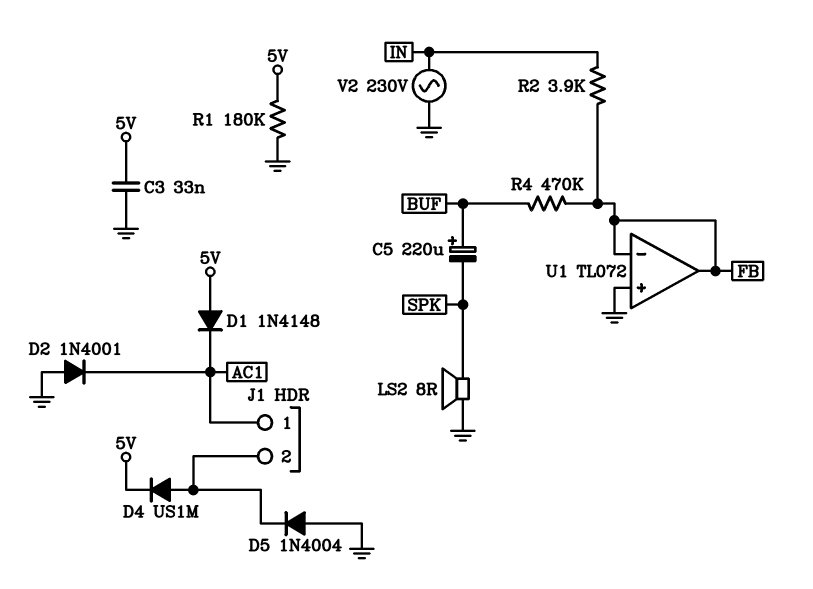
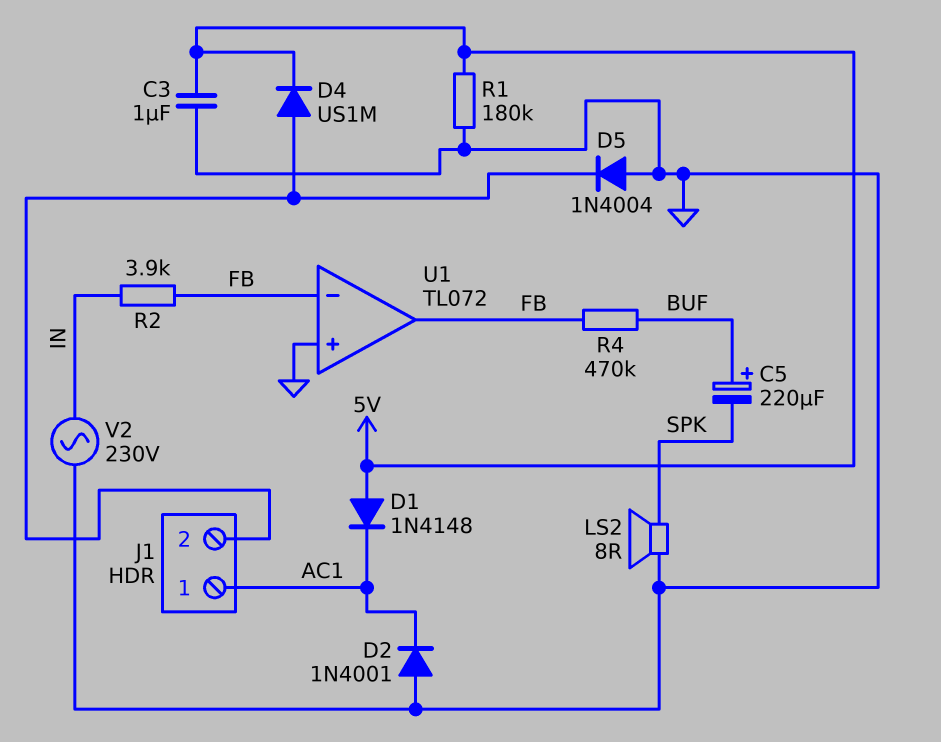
C3: 33nF (5V, GND) -> 1uF (5V, GND)

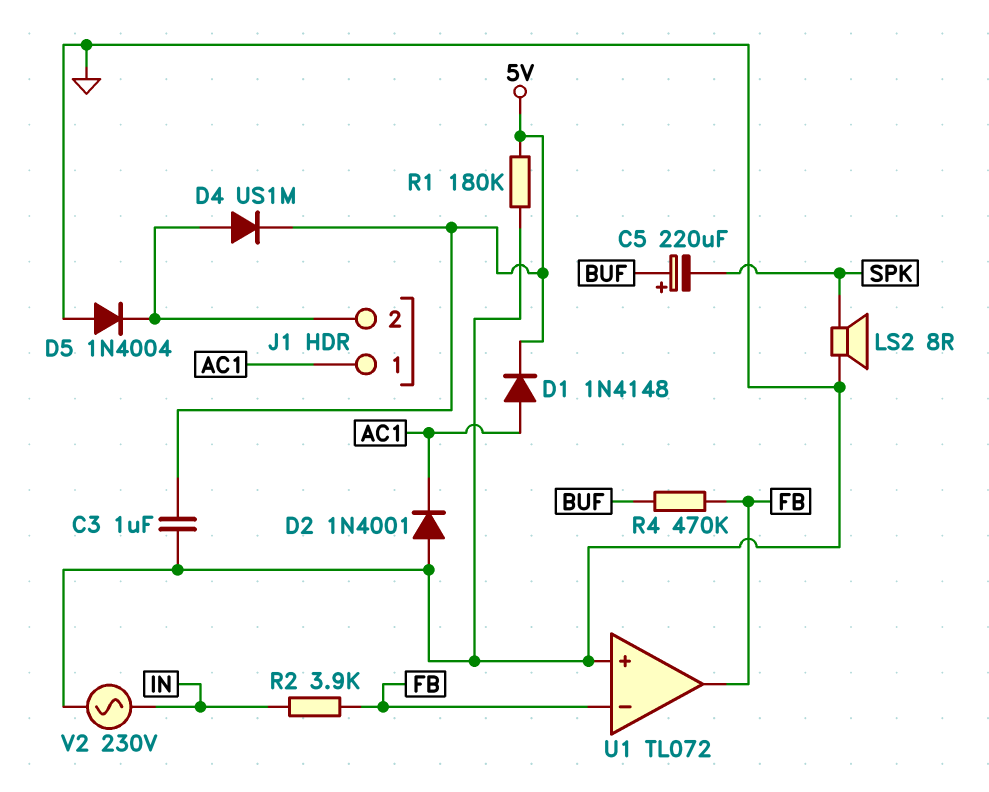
D1: diode 1N4148 (A 5V, K AC1) -> diode 1N4148 (A AC1, K 5V)

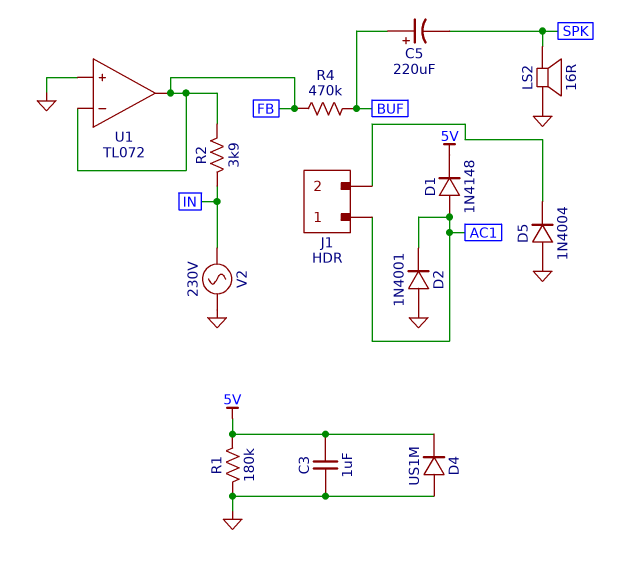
D4: diode US1M (A J1/2, K 5V) -> diode US1M (A GND, K 5V)
LS2: speaker 8R (GND, SPK) -> speaker 16R (GND, SPK)

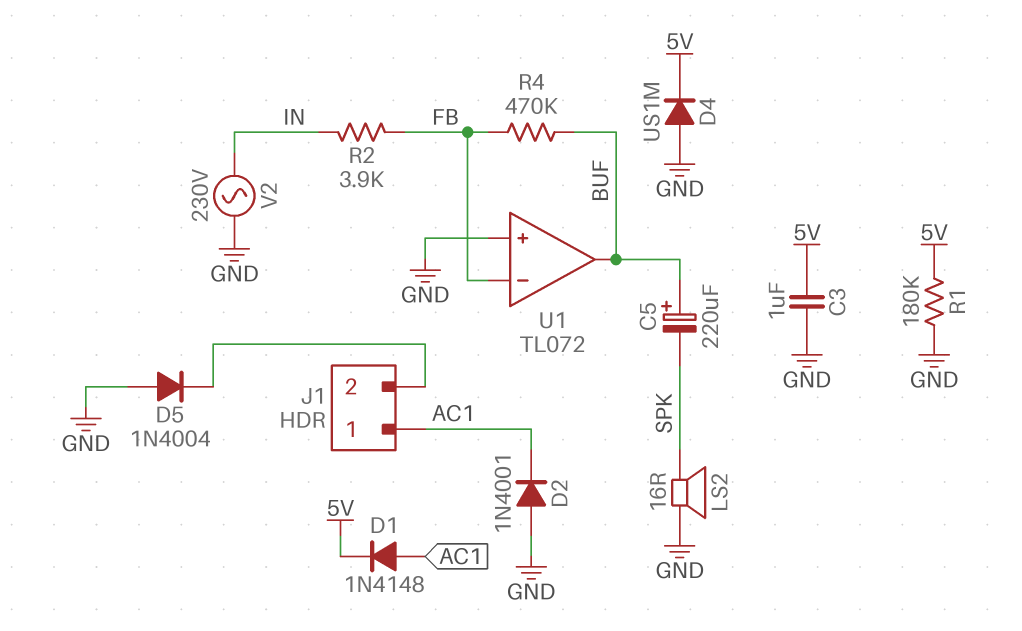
U1 pin out: FB -> BUF

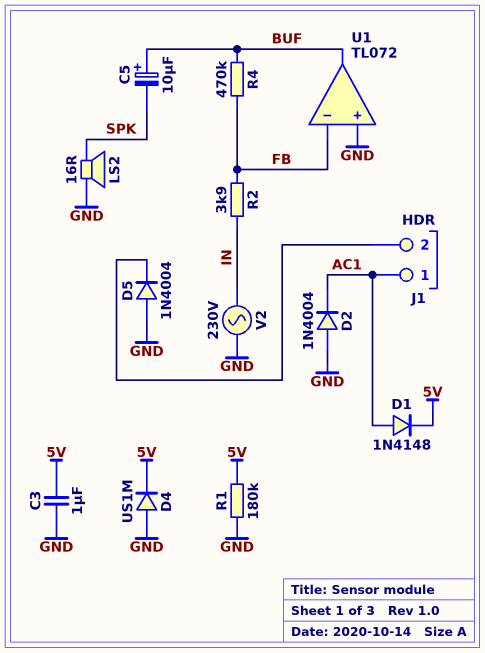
C5: 220uF (plus BUF, minus SPK) -> 10uF (plus BUF, minus SPK)
D2: diode 1N4001 (A GND, K AC1) -> diode 1N4004 (A GND, K AC1)

